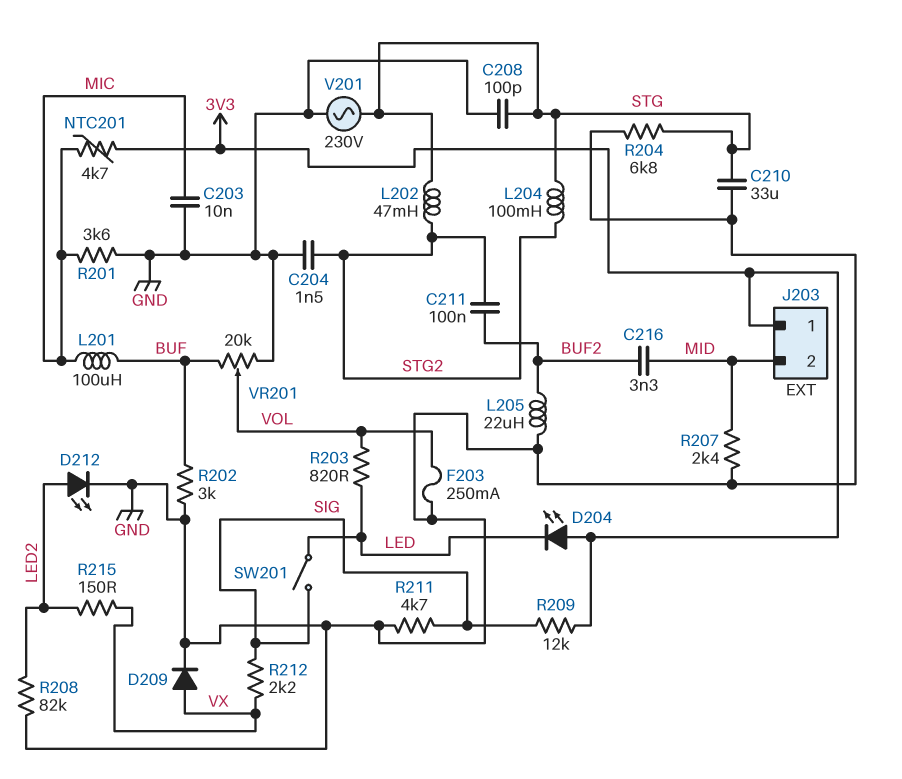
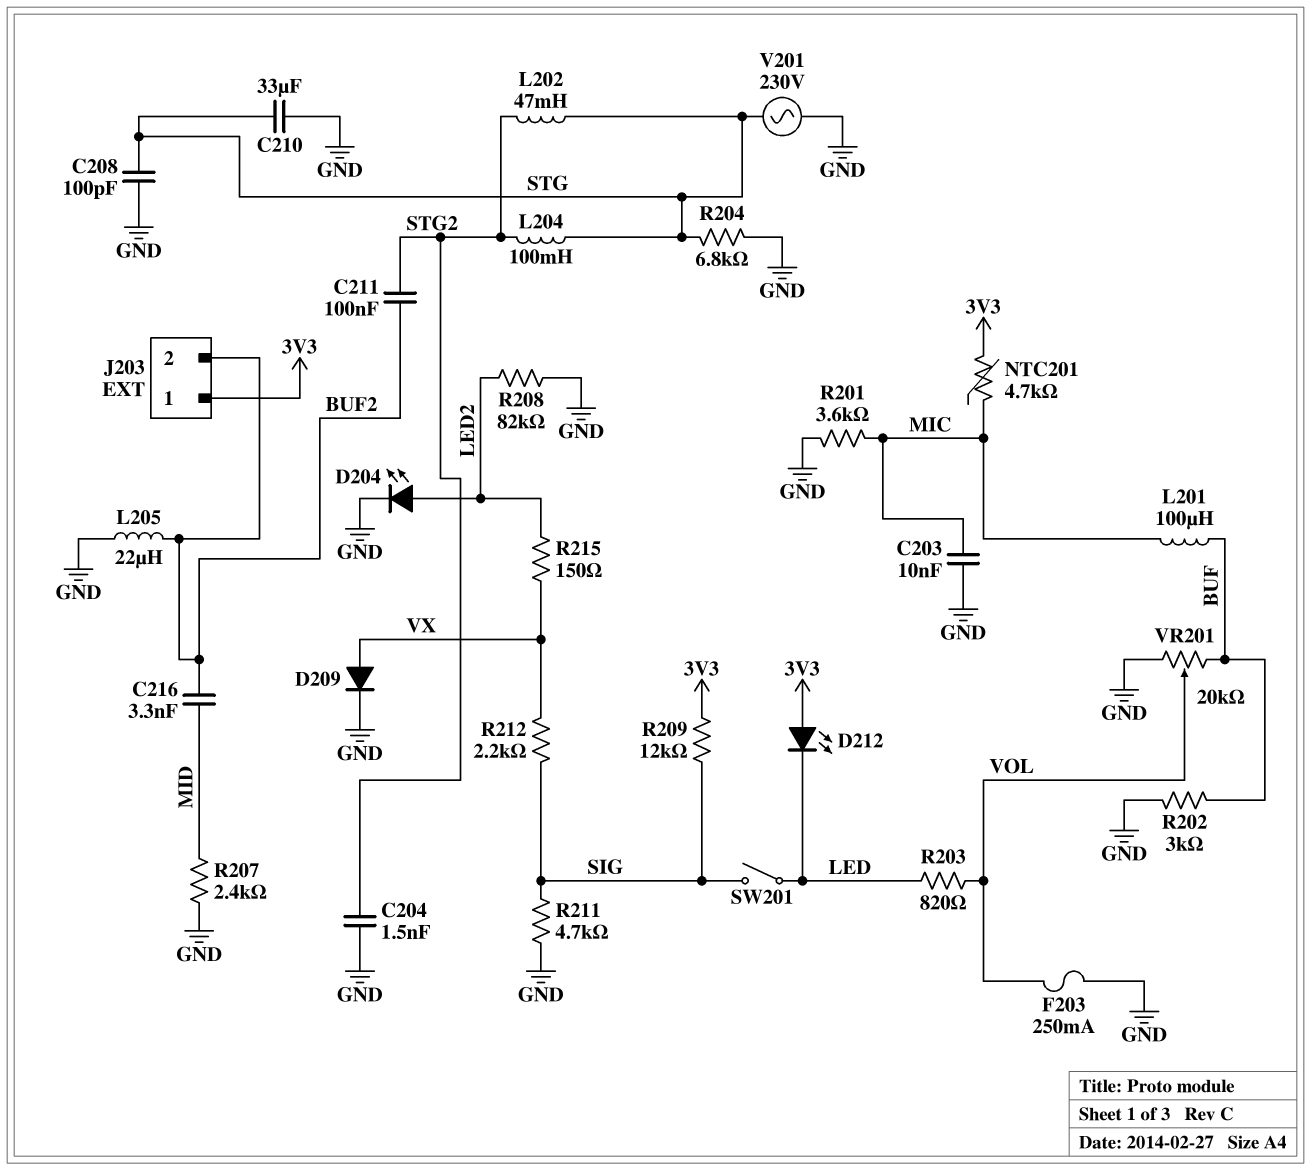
D204: LED (A 3V3, K LED) -> LED (A LED2, K GND)
D212: LED (A LED2, K GND) -> LED (A 3V3, K LED)
J203 pin 2: MID -> BUF2

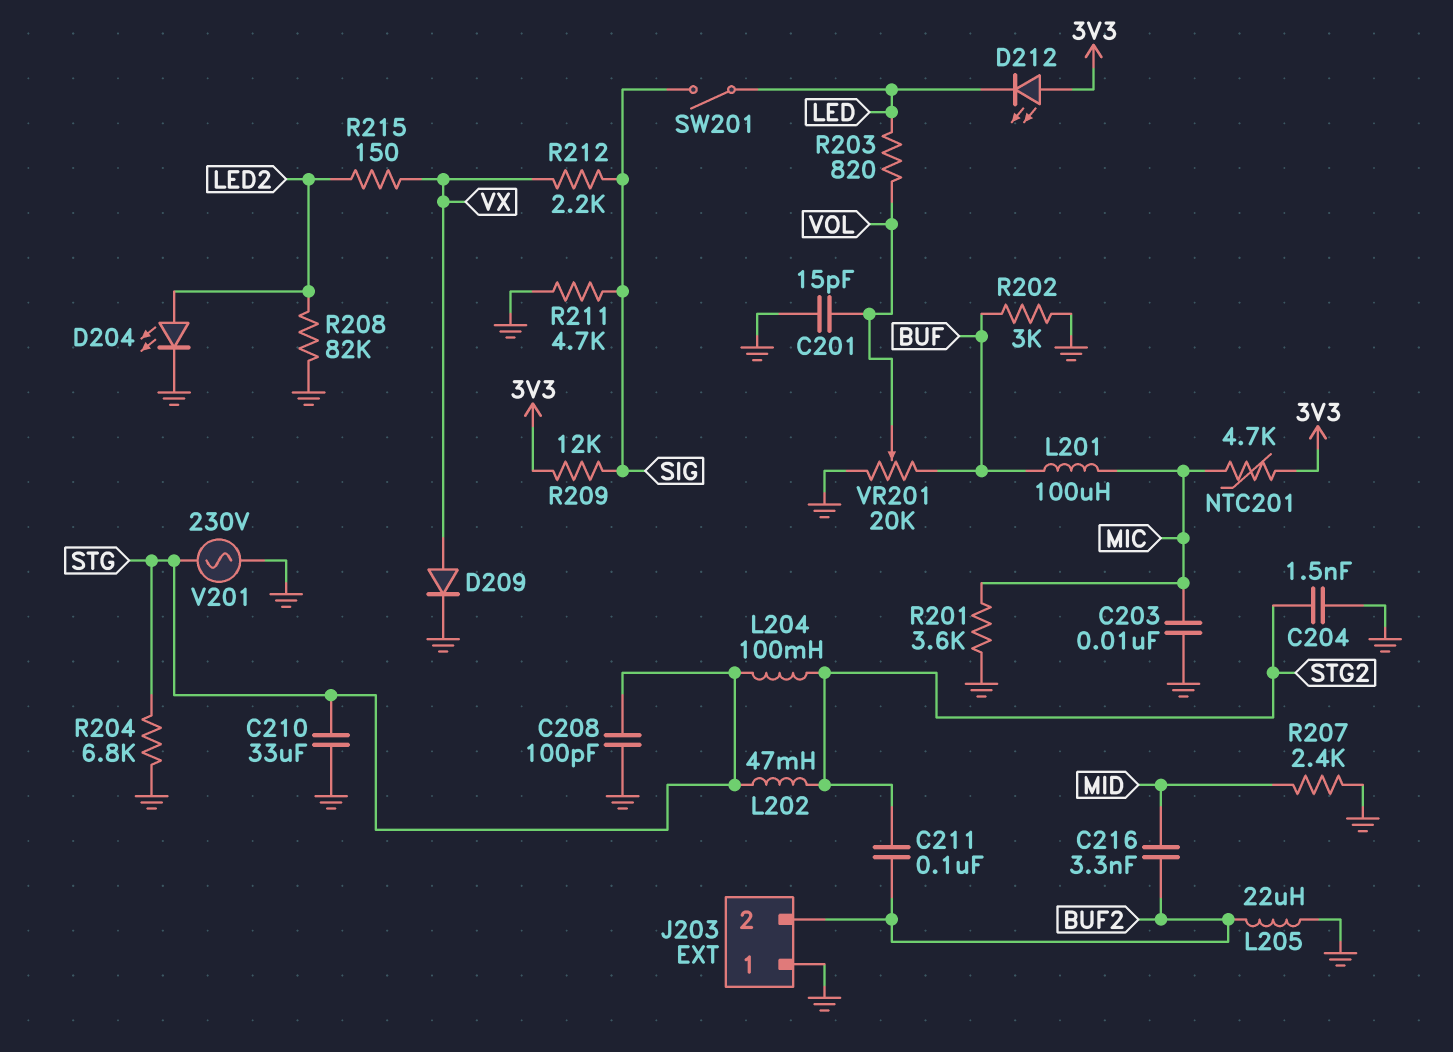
C201: none -> 15pF (GND, VOL)
F203: 250mA (GND, VOL) -> none
J203 pin 1: 3V3 -> GND

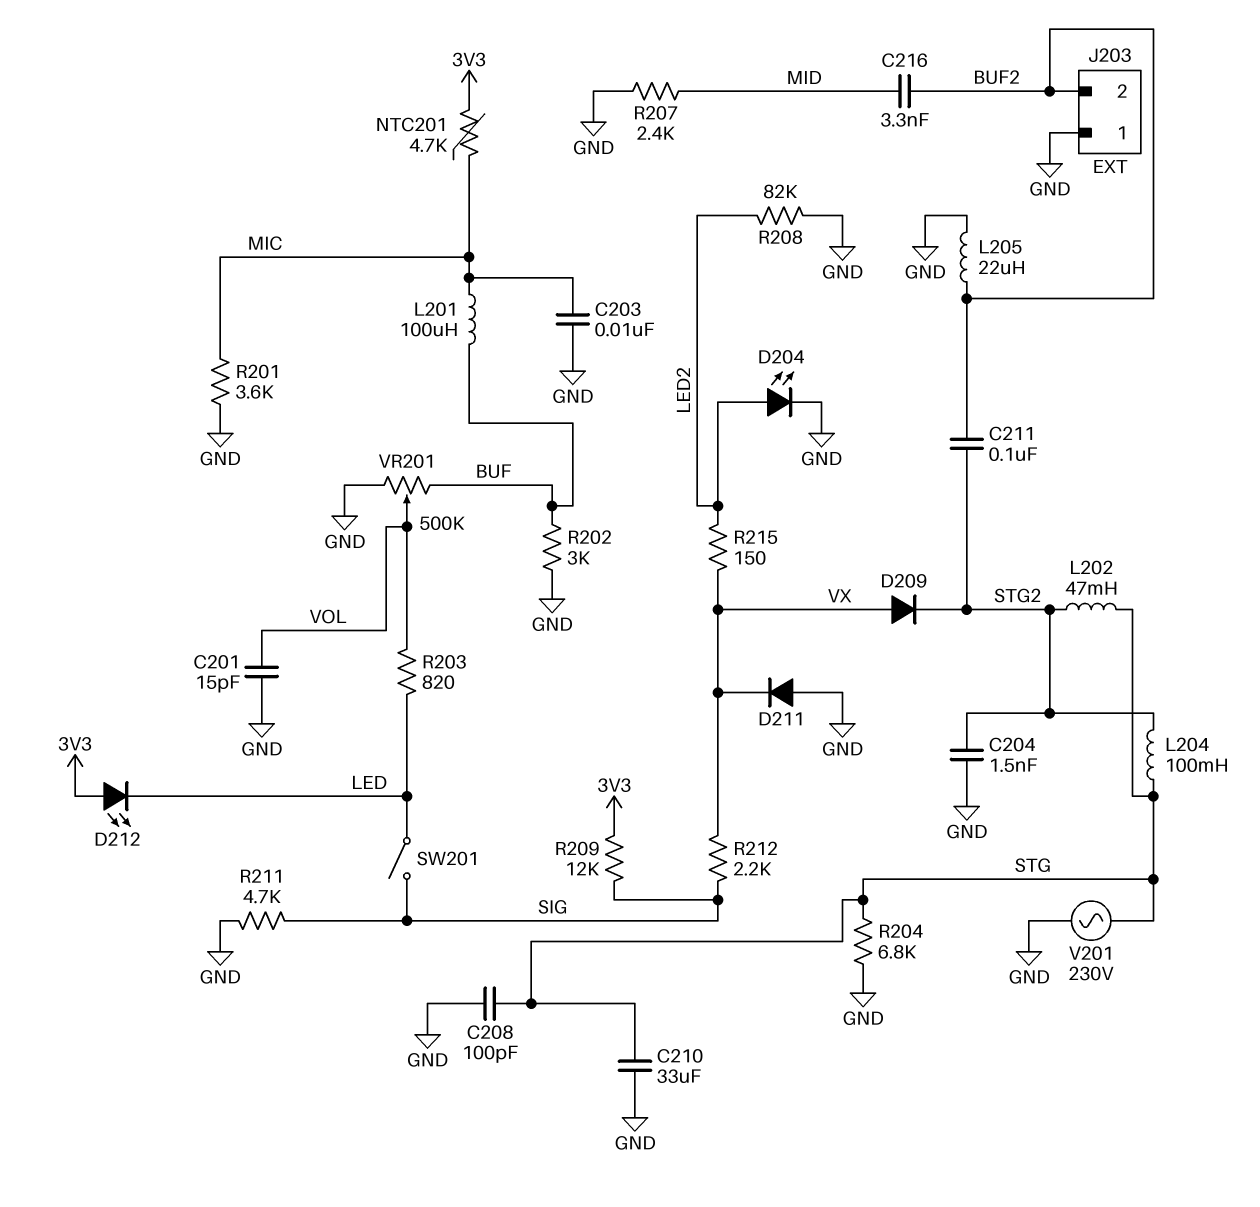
D209: diode (A VX, K GND) -> diode (A VX, K STG2)
D211: none -> diode (A GND, K VX)
VR201: 20k (BUF, GND, wiper VOL) -> 500k (BUF, GND, wiper VOL)

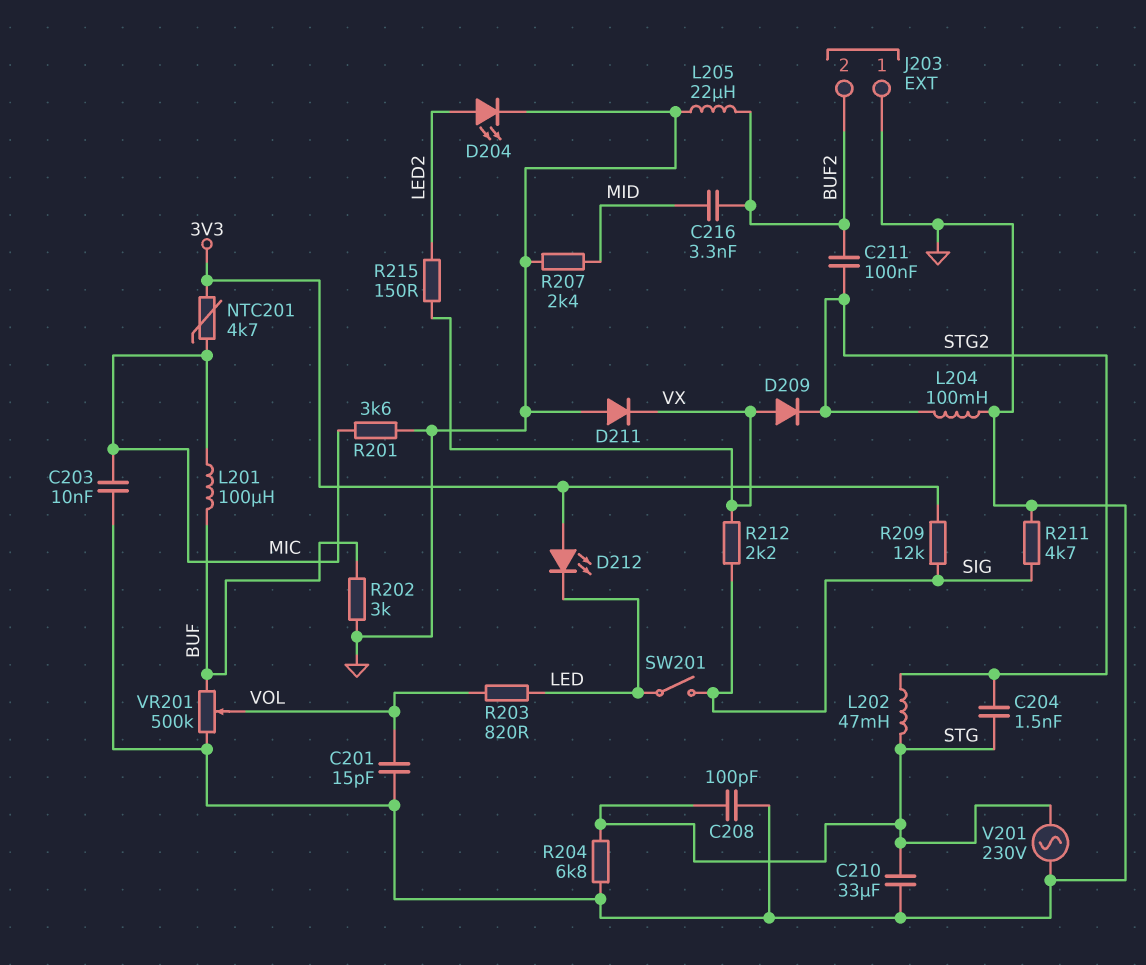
C204: 1.5nF (GND, STG2) -> 1.5nF (STG, STG2)
L204: 100mH (STG, STG2) -> 100mH (GND, STG2)
R208: 82k (GND, LED2) -> none

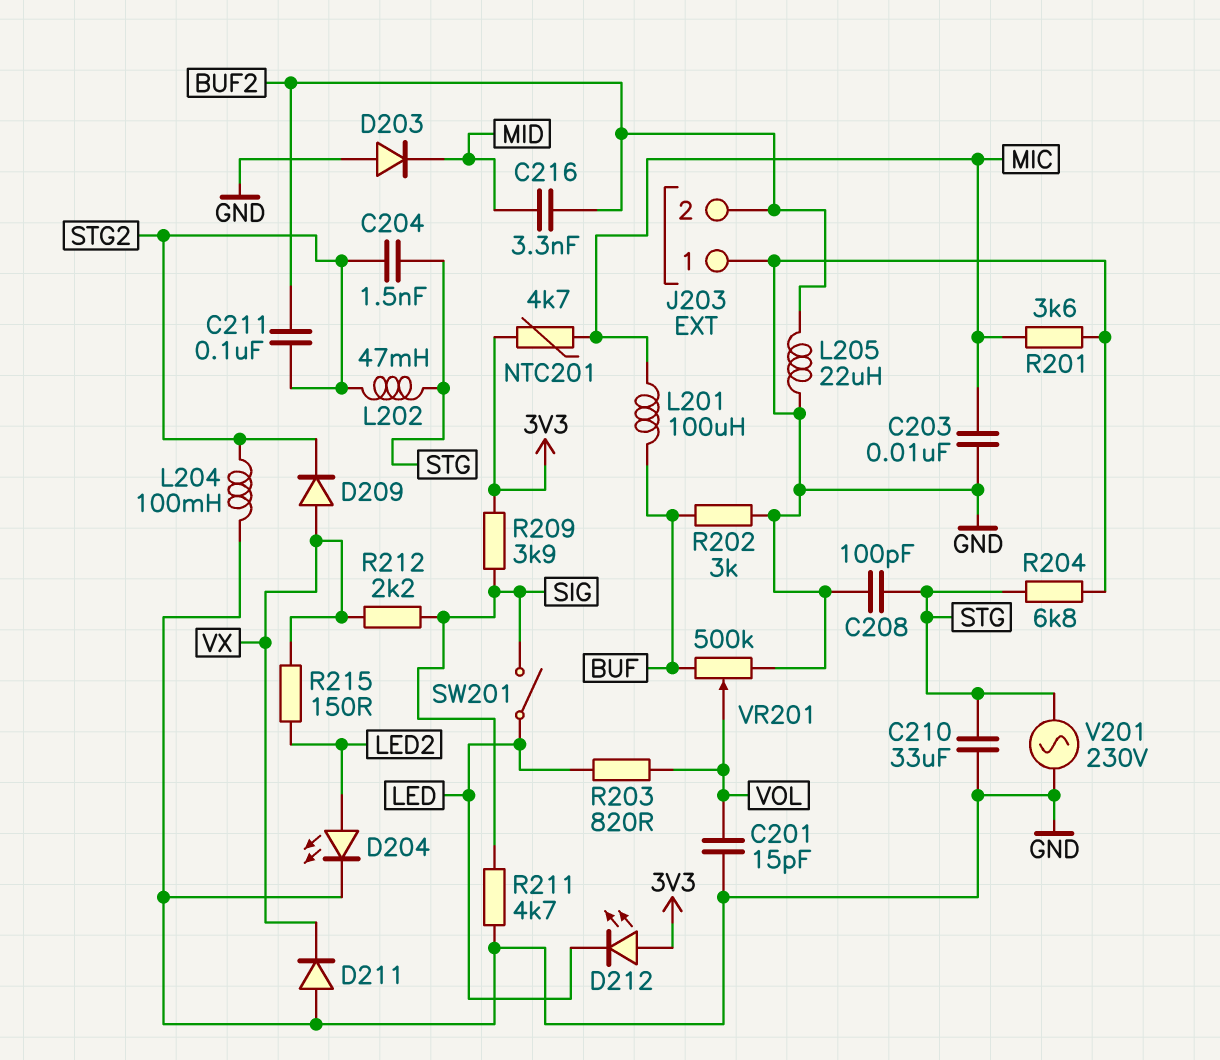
D203: none -> diode (A GND, K MID)
R207: 2.4k (GND, MID) -> none
R209: 12k (3V3, SIG) -> 3.9k (3V3, SIG)

